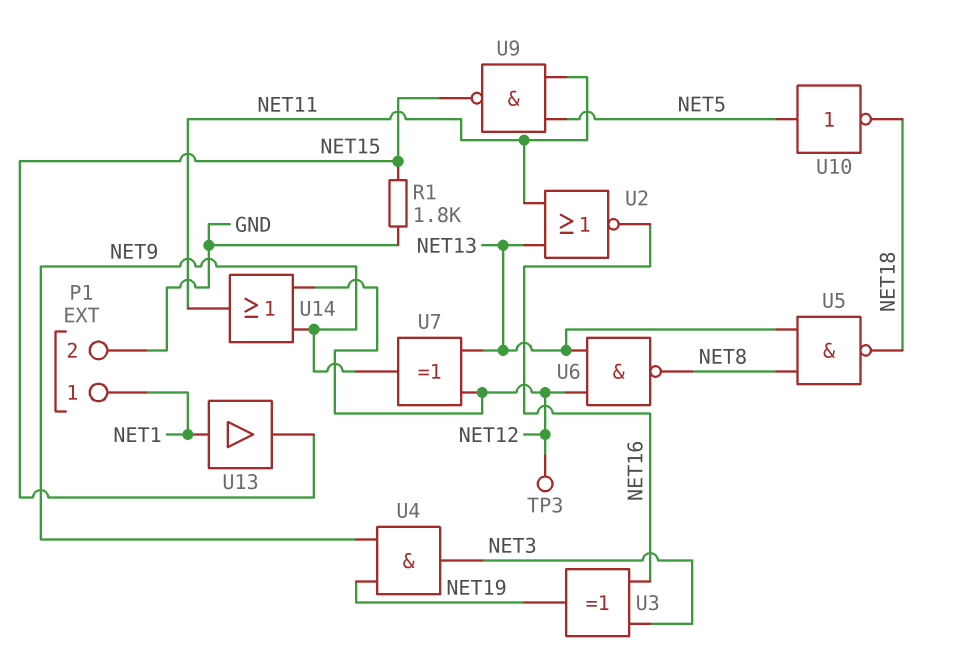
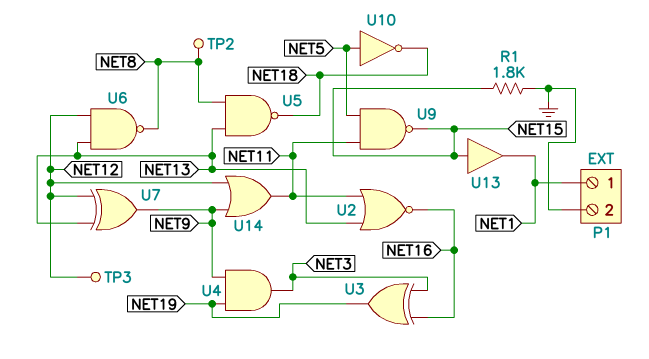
TP2: none -> test point (NET8)
U13: buffer (in NET1, out NET15) -> buffer (in NET15, out NET1)

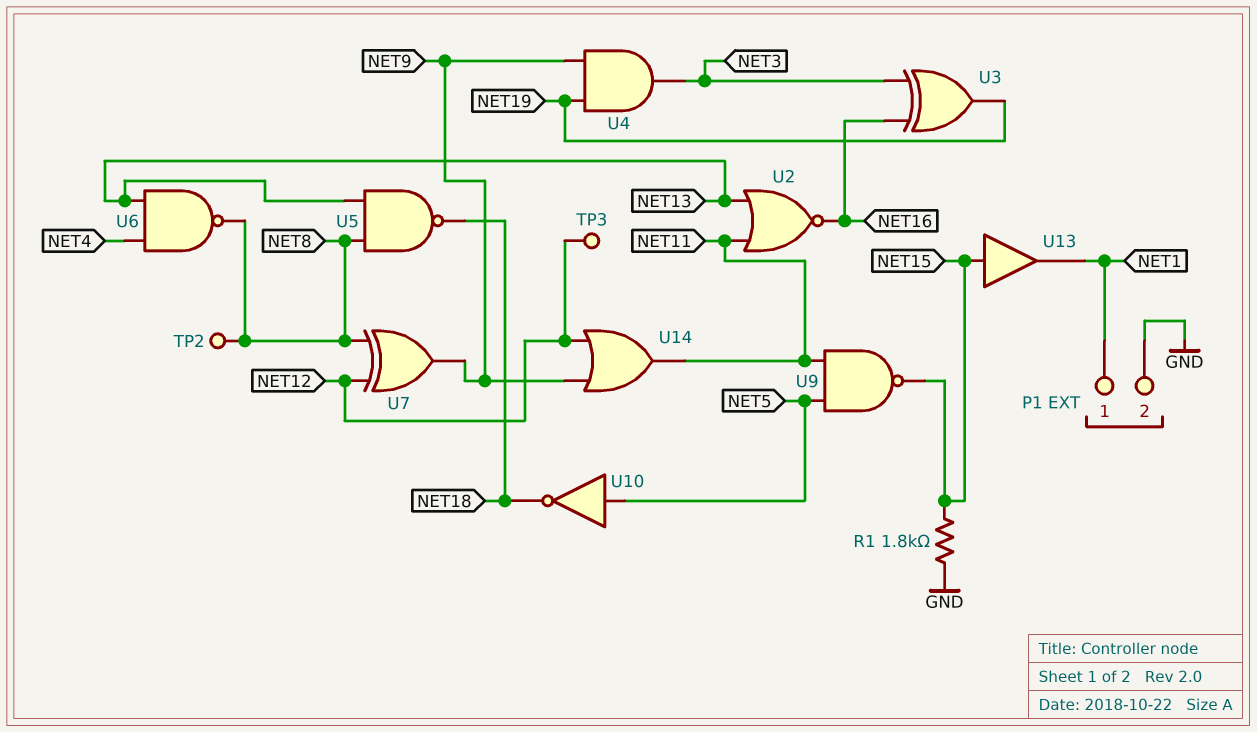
U6: NAND (in NET12, in NET13, out NET8) -> NAND (in NET4, in NET13, out NET8)
U7: XOR (in NET12, in NET13, out NET9) -> XOR (in NET8, in NET12, out NET9)

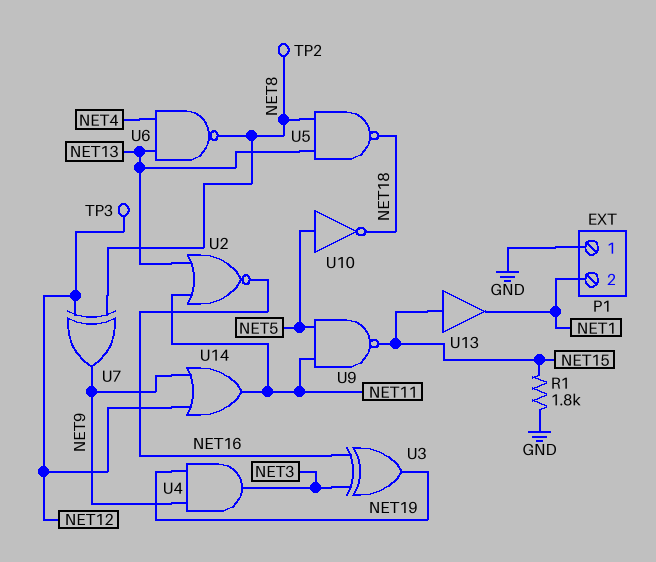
P1 pin 1: NET1 -> GND
P1 pin 2: GND -> NET1

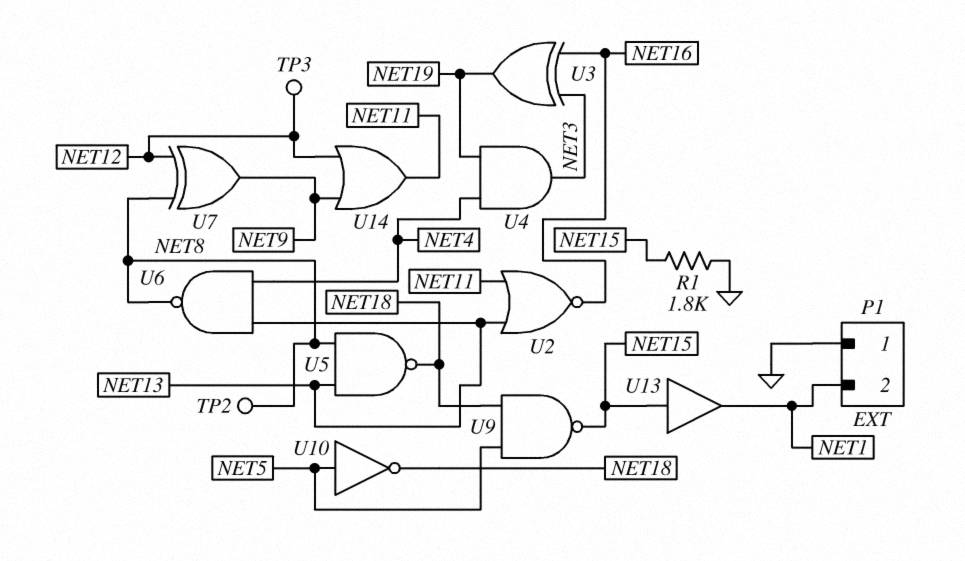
U4: AND (in NET9, in NET19, out NET3) -> AND (in NET4, in NET19, out NET3)
U9: NAND (in NET5, in NET11, out NET15) -> NAND (in NET5, in NET18, out NET15)

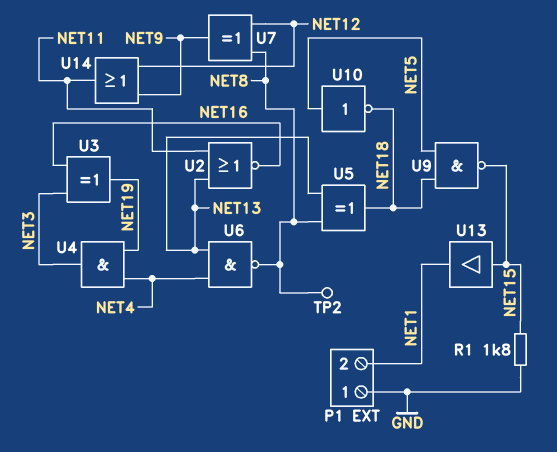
TP3: test point (NET12) -> none
U5: NAND (in NET8, in NET13, out NET18) -> XOR (in NET8, in NET13, out NET18)

